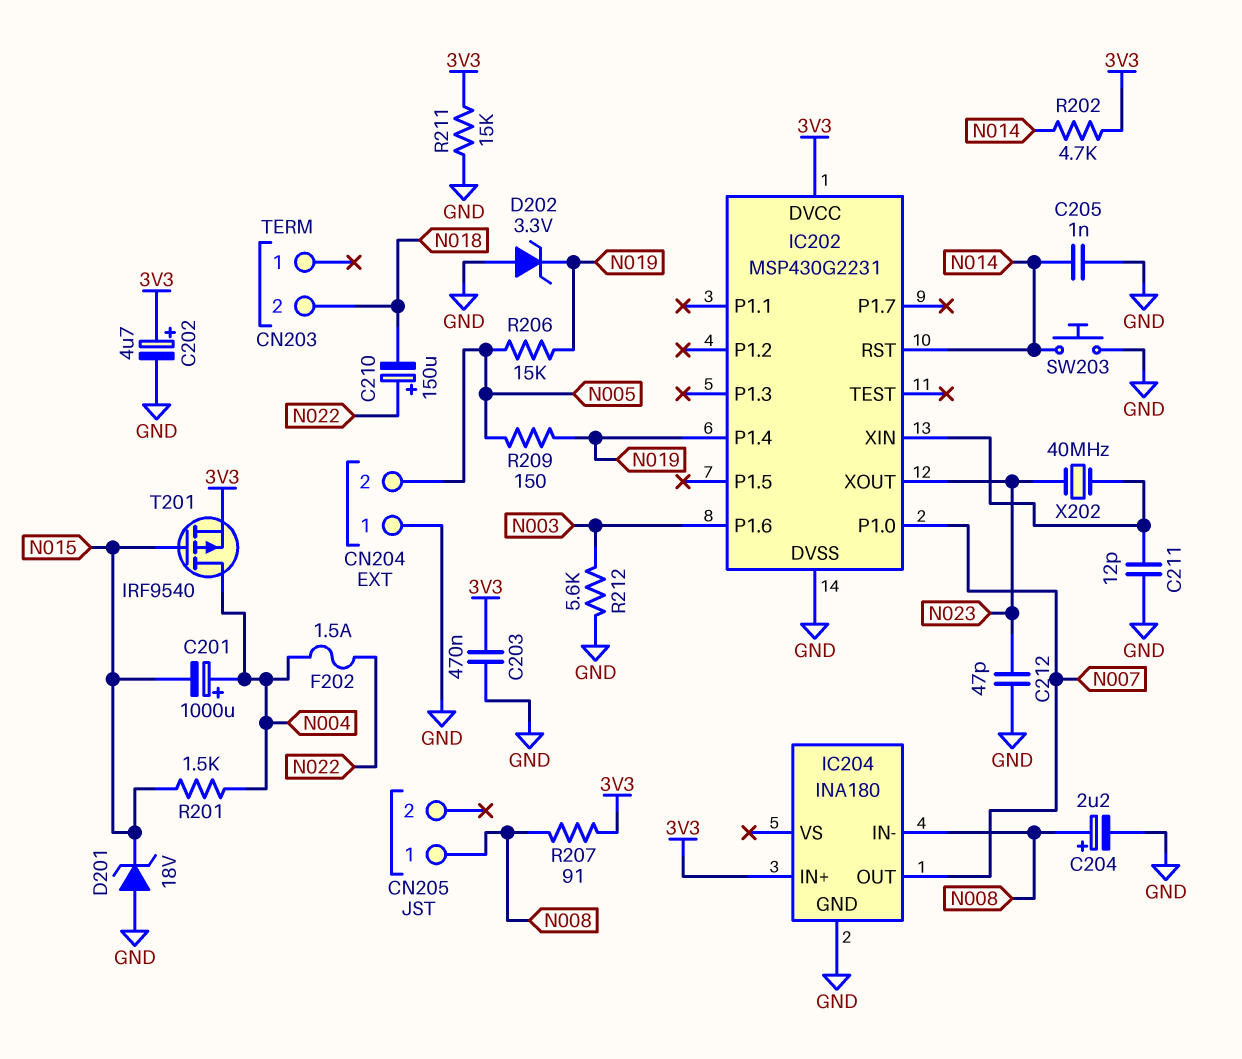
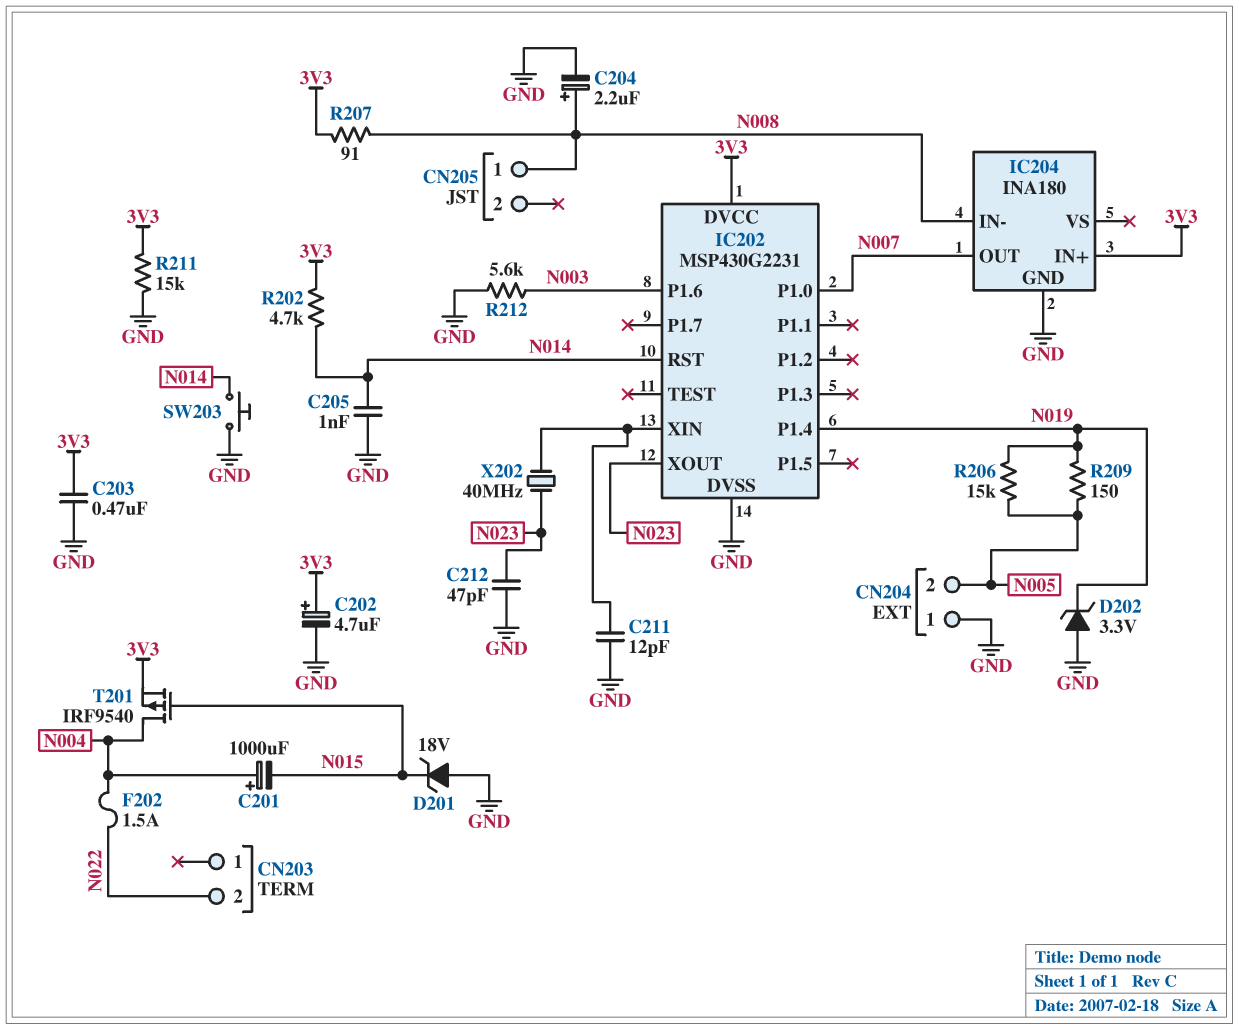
C210: 150uF (plus N022, minus N018) -> none
CN203 pin 2: N018 -> N022
R201: 1.5k (N004, N015) -> none

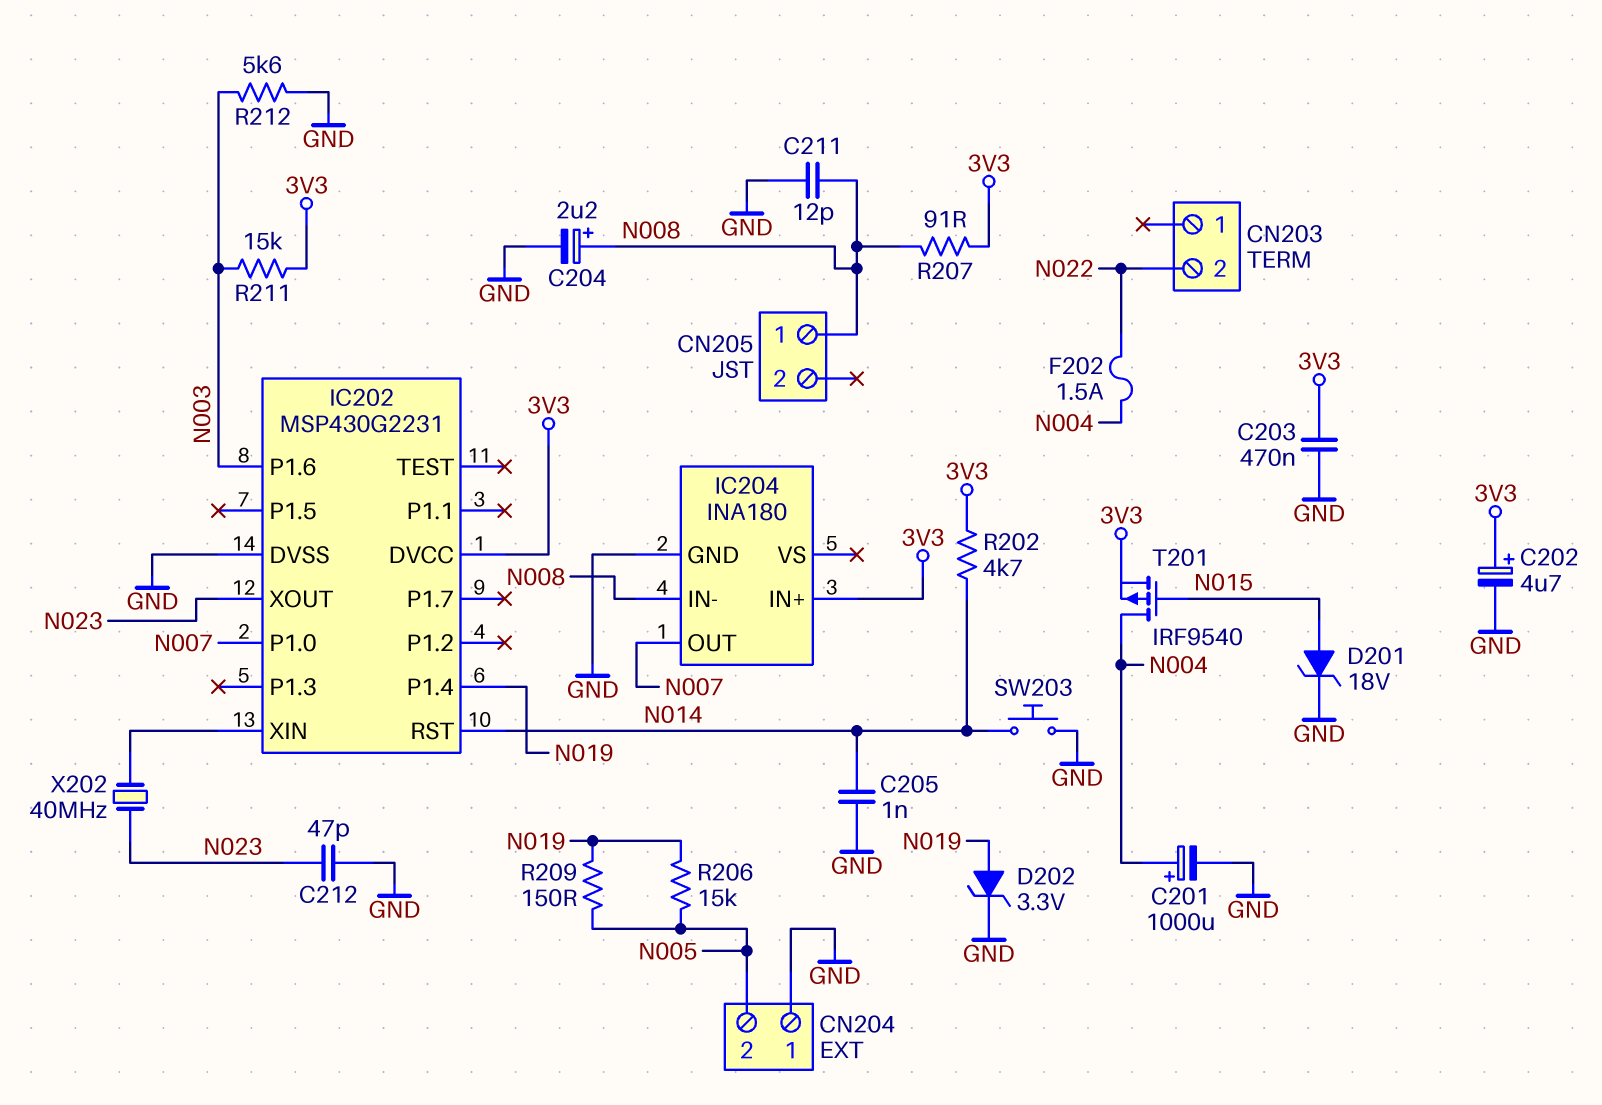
C201: 1000uF (plus N004, minus N015) -> 1000uF (plus N004, minus GND)
C211: 12pF (GND, IC202/XIN) -> 12pF (GND, N008)
D201: zener 18V (A GND, K N015) -> zener 18V (A N015, K GND)
D202: zener 3.3V (A GND, K N019) -> zener 3.3V (A N019, K GND)
R211: 15k (3V3, GND) -> 15k (3V3, N003)

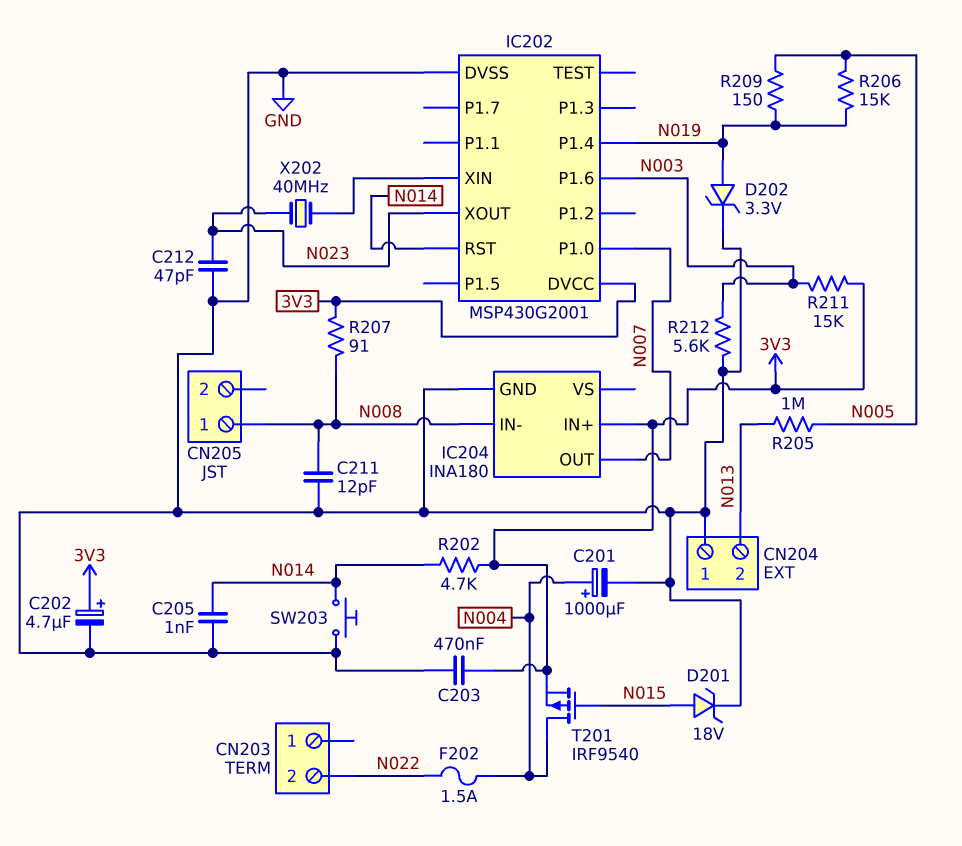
C204: 2.2uF (plus N008, minus GND) -> none
CN204 pin 2: N005 -> N013
IC202: MSP430G2231 -> MSP430G2001
R205: none -> 1M (N005, N013)

